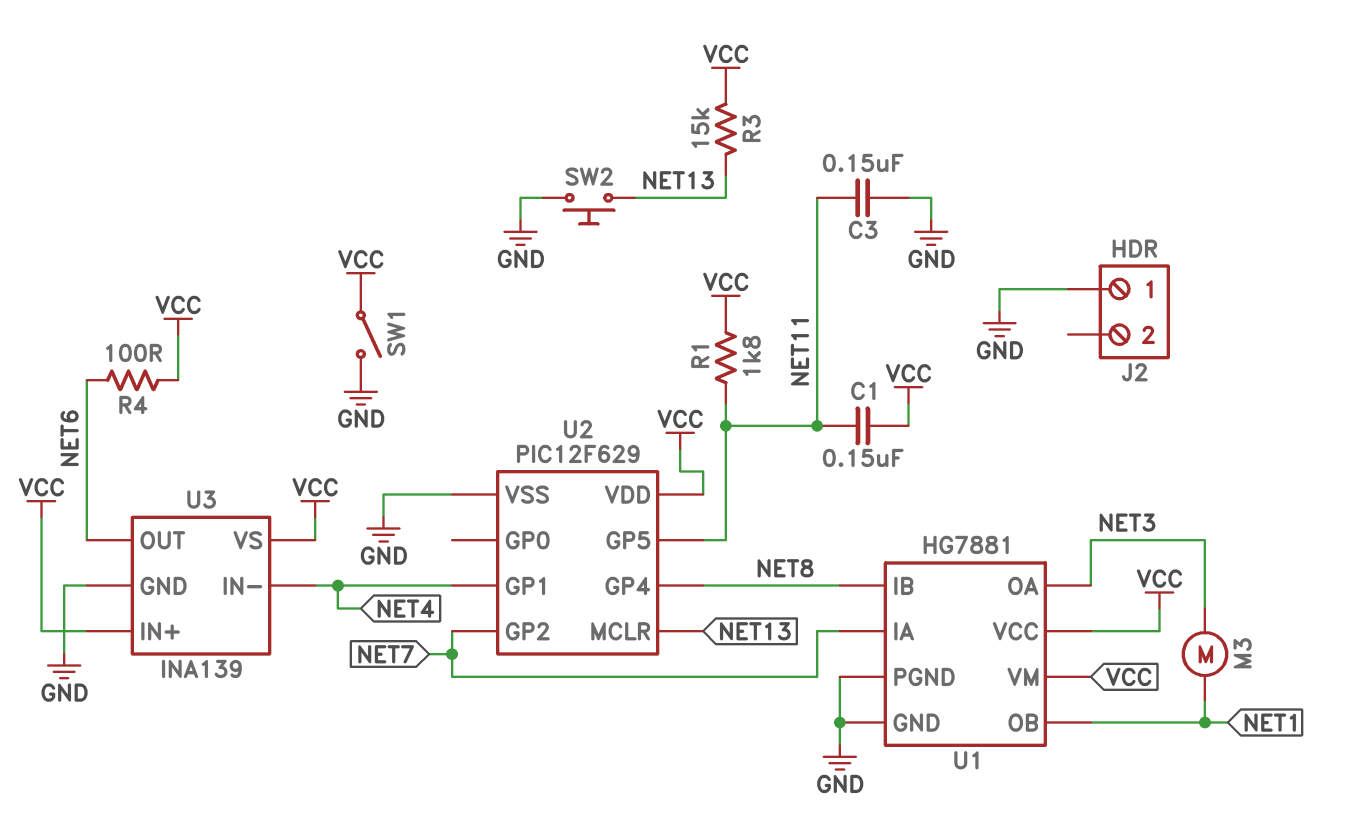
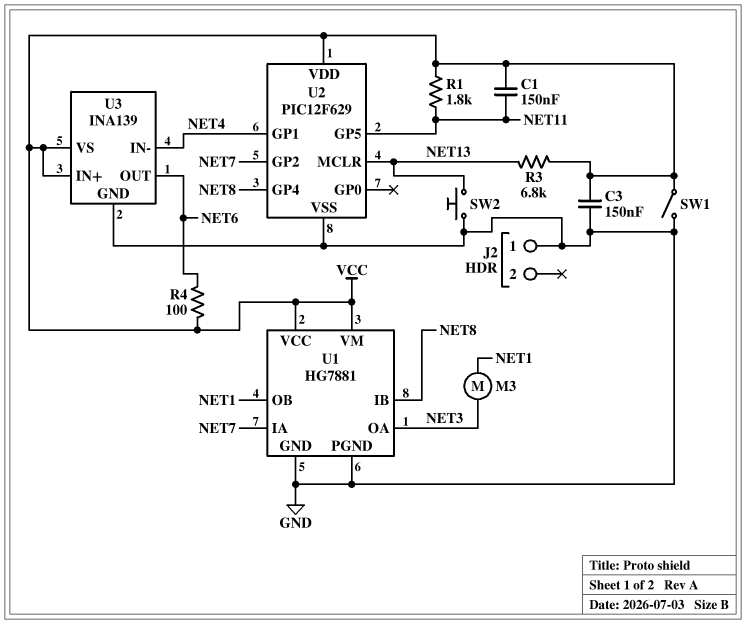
C3: 150nF (GND, NET11) -> 150nF (GND, VCC)
R3: 15k (NET13, VCC) -> 6.8k (NET13, VCC)

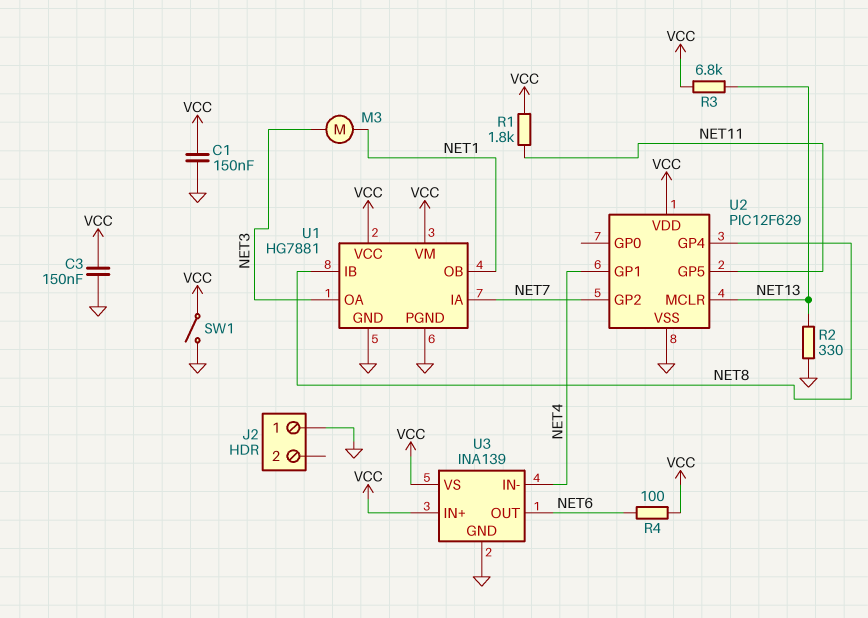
C1: 150nF (NET11, VCC) -> 150nF (GND, VCC)
R2: none -> 330 (GND, NET13)
SW2: button (GND, NET13) -> none

